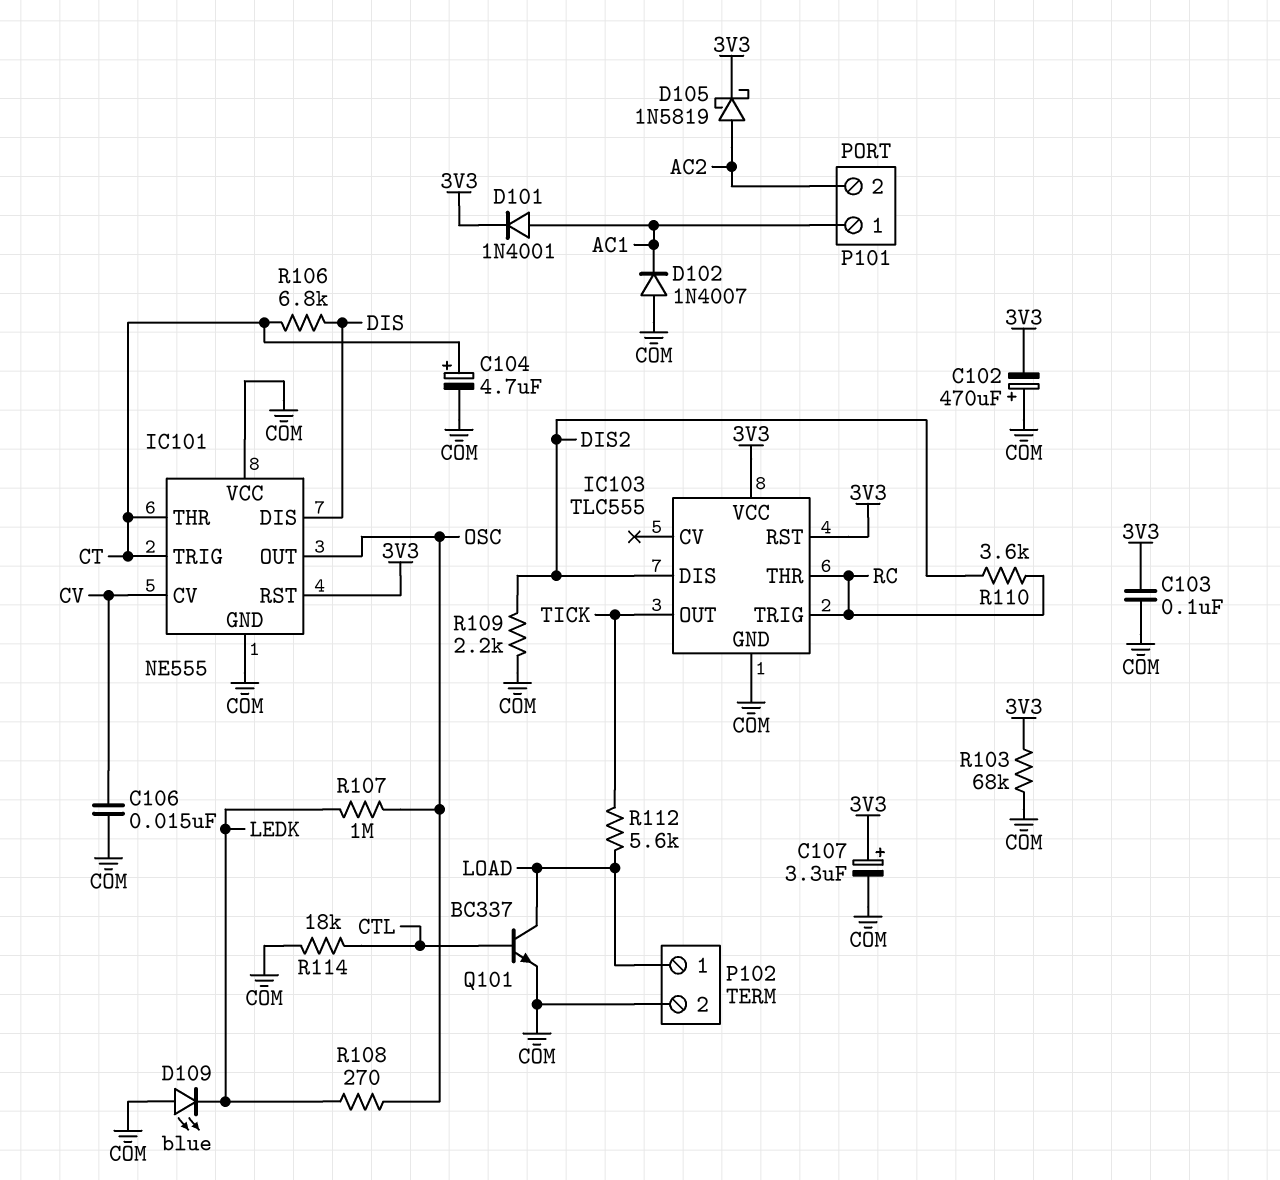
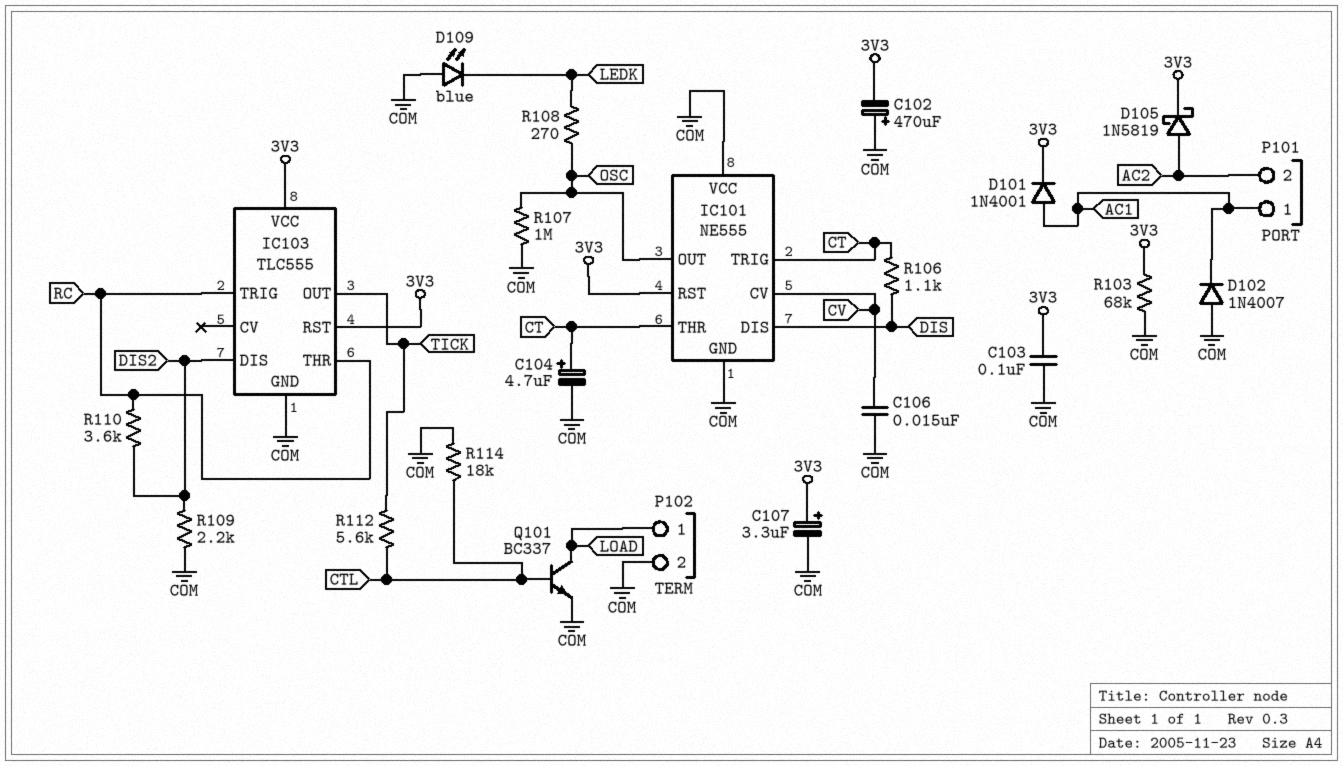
R106: 6.8k (CT, DIS) -> 1.1k (CT, DIS)
R107: 1M (LEDK, OSC) -> 1M (COM, OSC)
R112: 5.6k (LOAD, TICK) -> 5.6k (CTL, TICK)

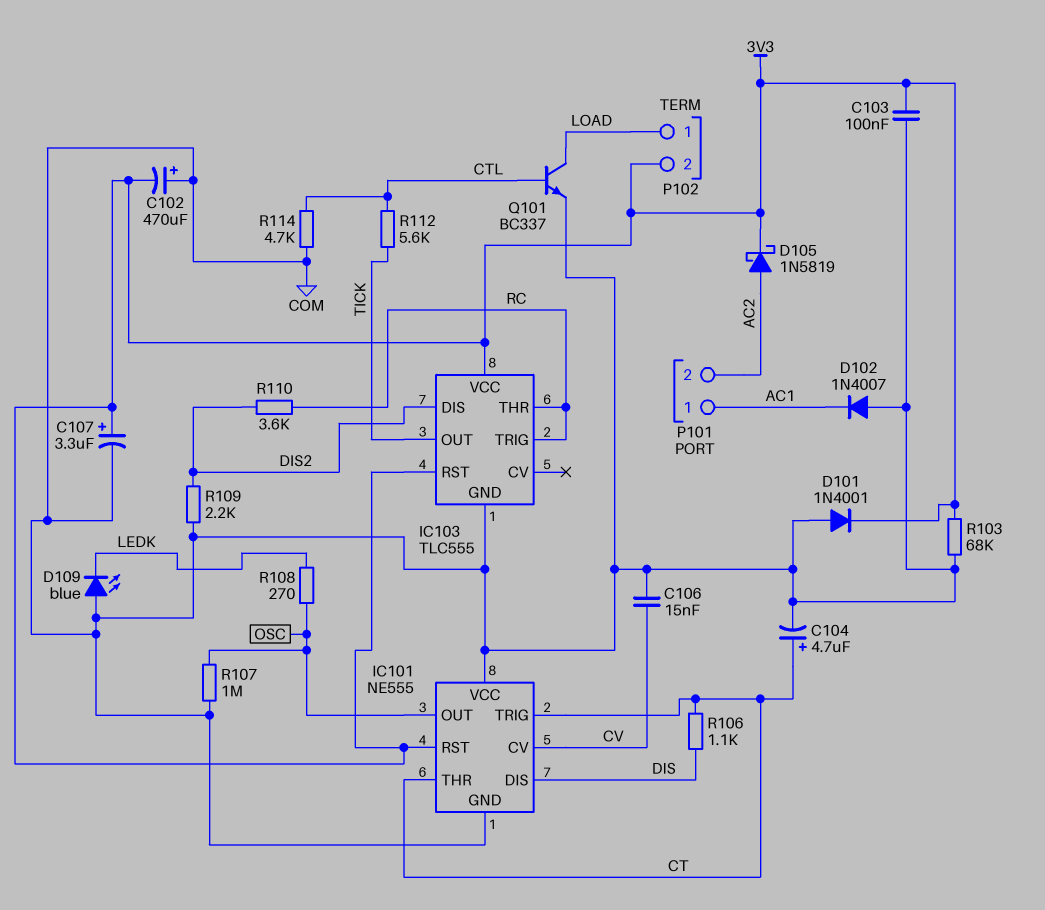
D101: diode 1N4001 (A AC1, K 3V3) -> diode 1N4001 (A COM, K 3V3)
P102 pin 2: COM -> 3V3
R114: 18k (COM, CTL) -> 4.7k (COM, CTL)

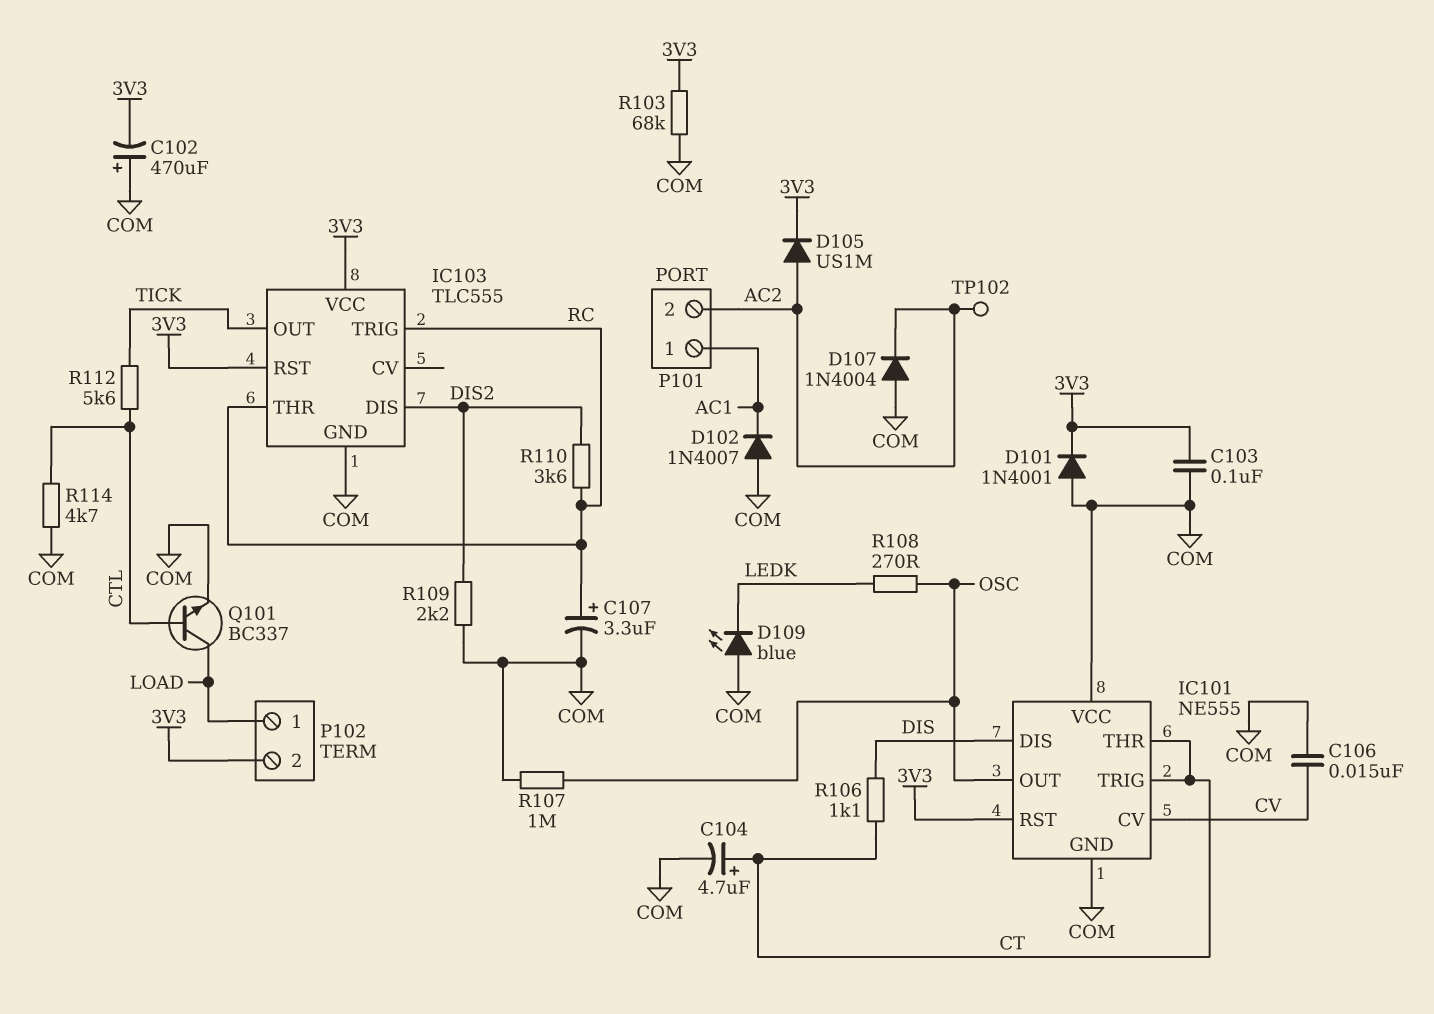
C107: 3.3uF (plus 3V3, minus COM) -> 3.3uF (plus RC, minus COM)
D105: schottky 1N5819 (A AC2, K 3V3) -> diode US1M (A AC2, K 3V3)
D107: none -> diode 1N4004 (A COM, K AC2)
TP102: none -> test point (AC2)

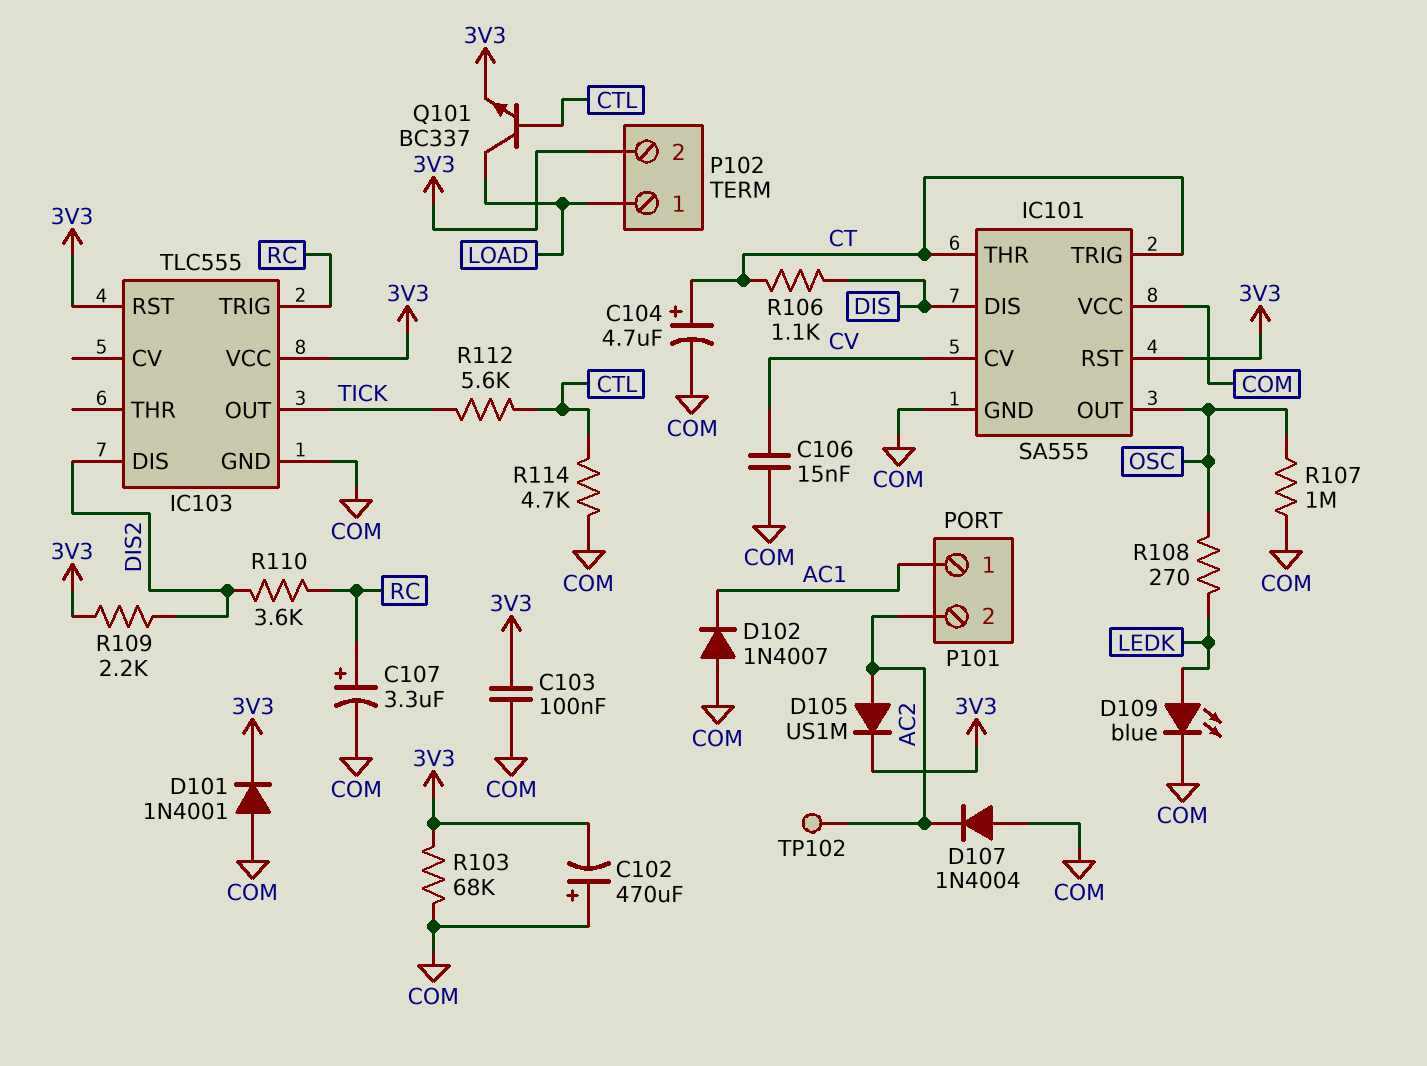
D109: LED blue (A COM, K LEDK) -> LED blue (A LEDK, K COM)
IC101: NE555 -> SA555
IC103 pin THR: RC -> none
Q101: NPN BC337 (B CTL, C LOAD, E COM) -> NPN BC337 (B CTL, C LOAD, E 3V3)
R109: 2.2k (COM, DIS2) -> 2.2k (3V3, DIS2)

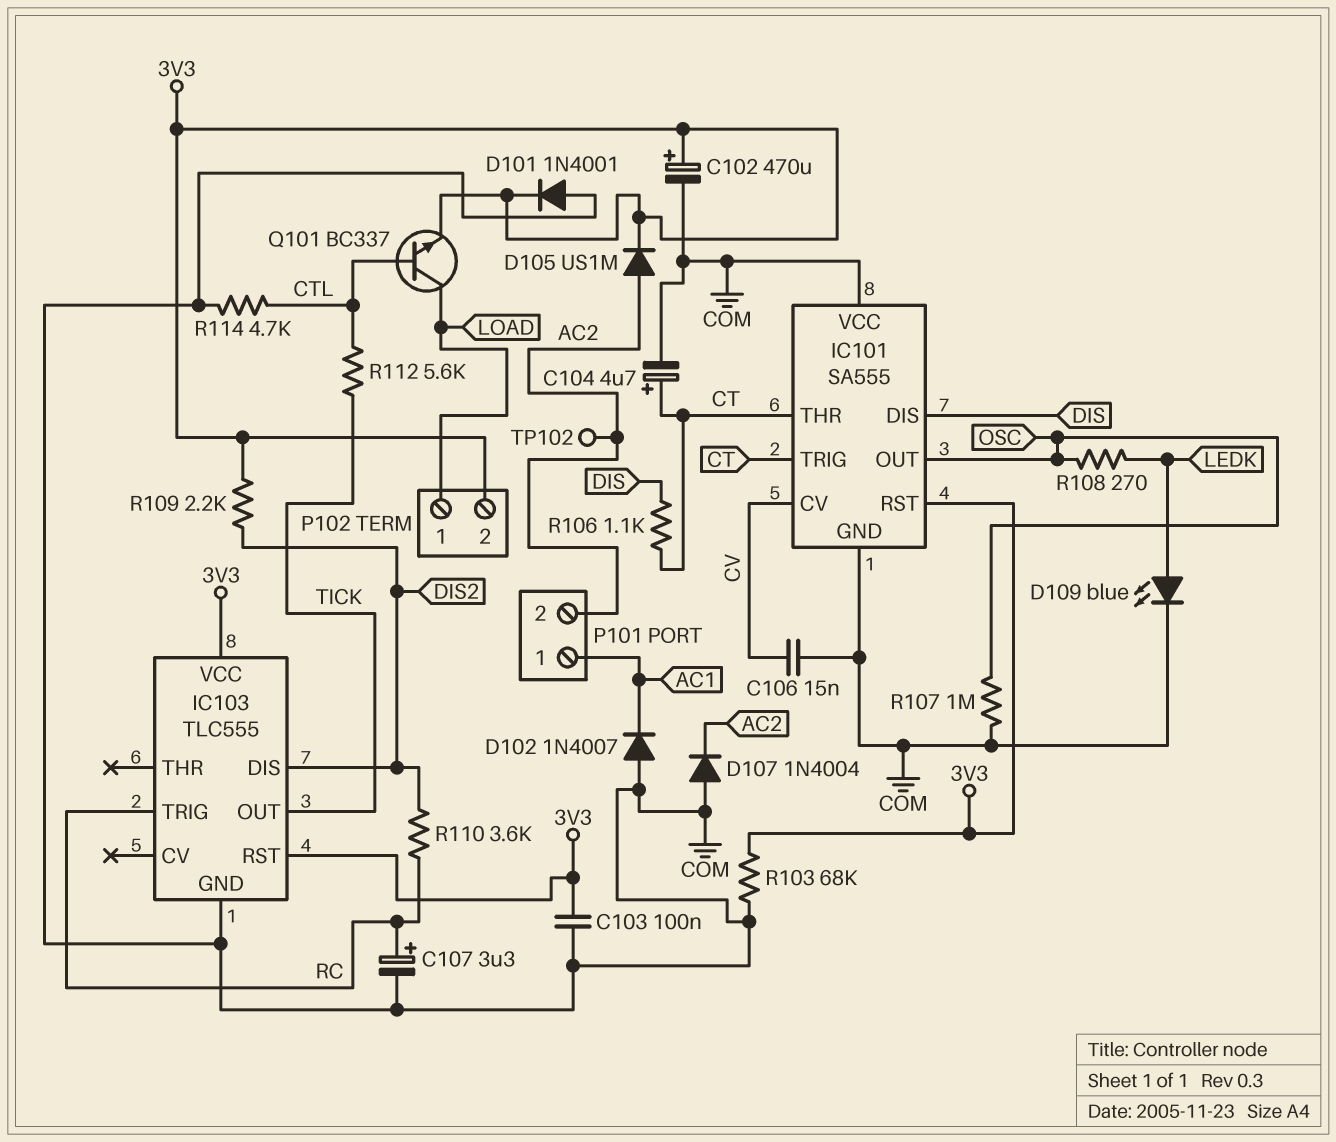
C102: 470uF (plus COM, minus 3V3) -> 470uF (plus 3V3, minus COM)

